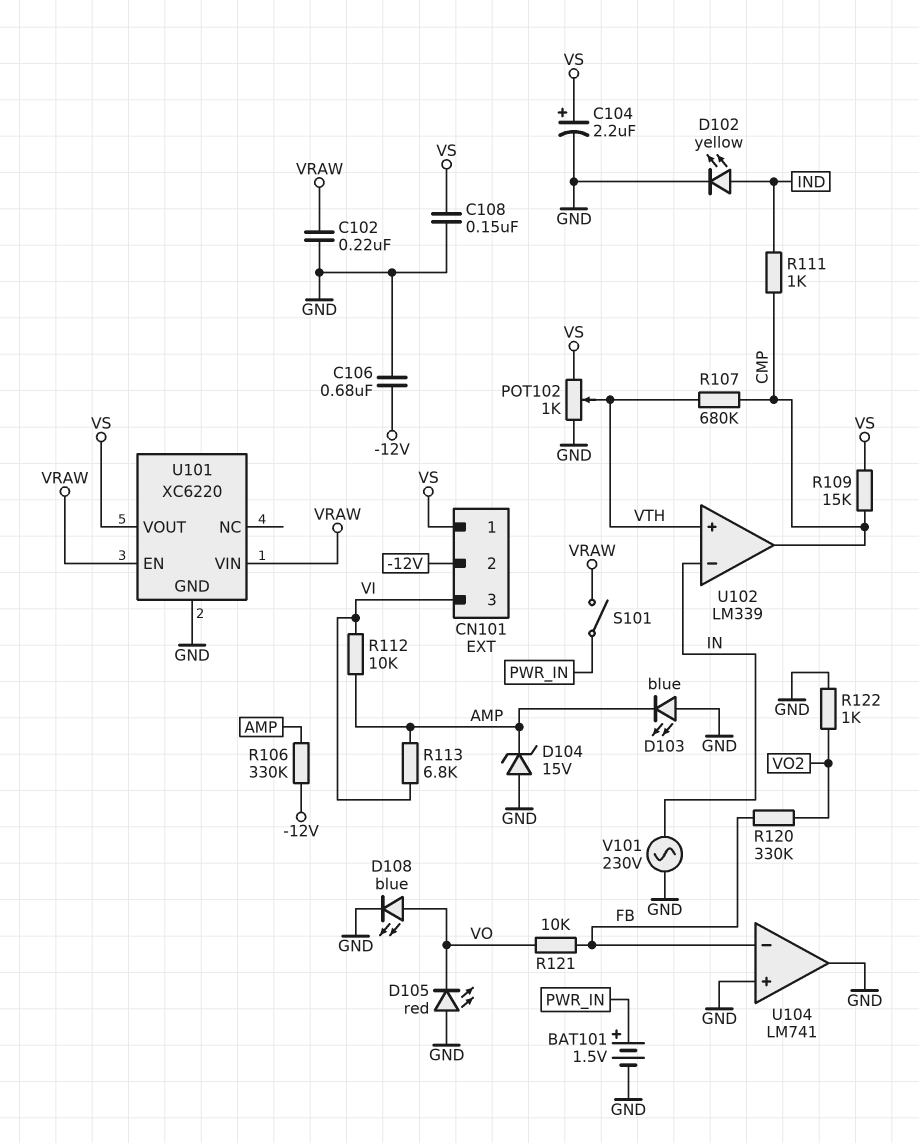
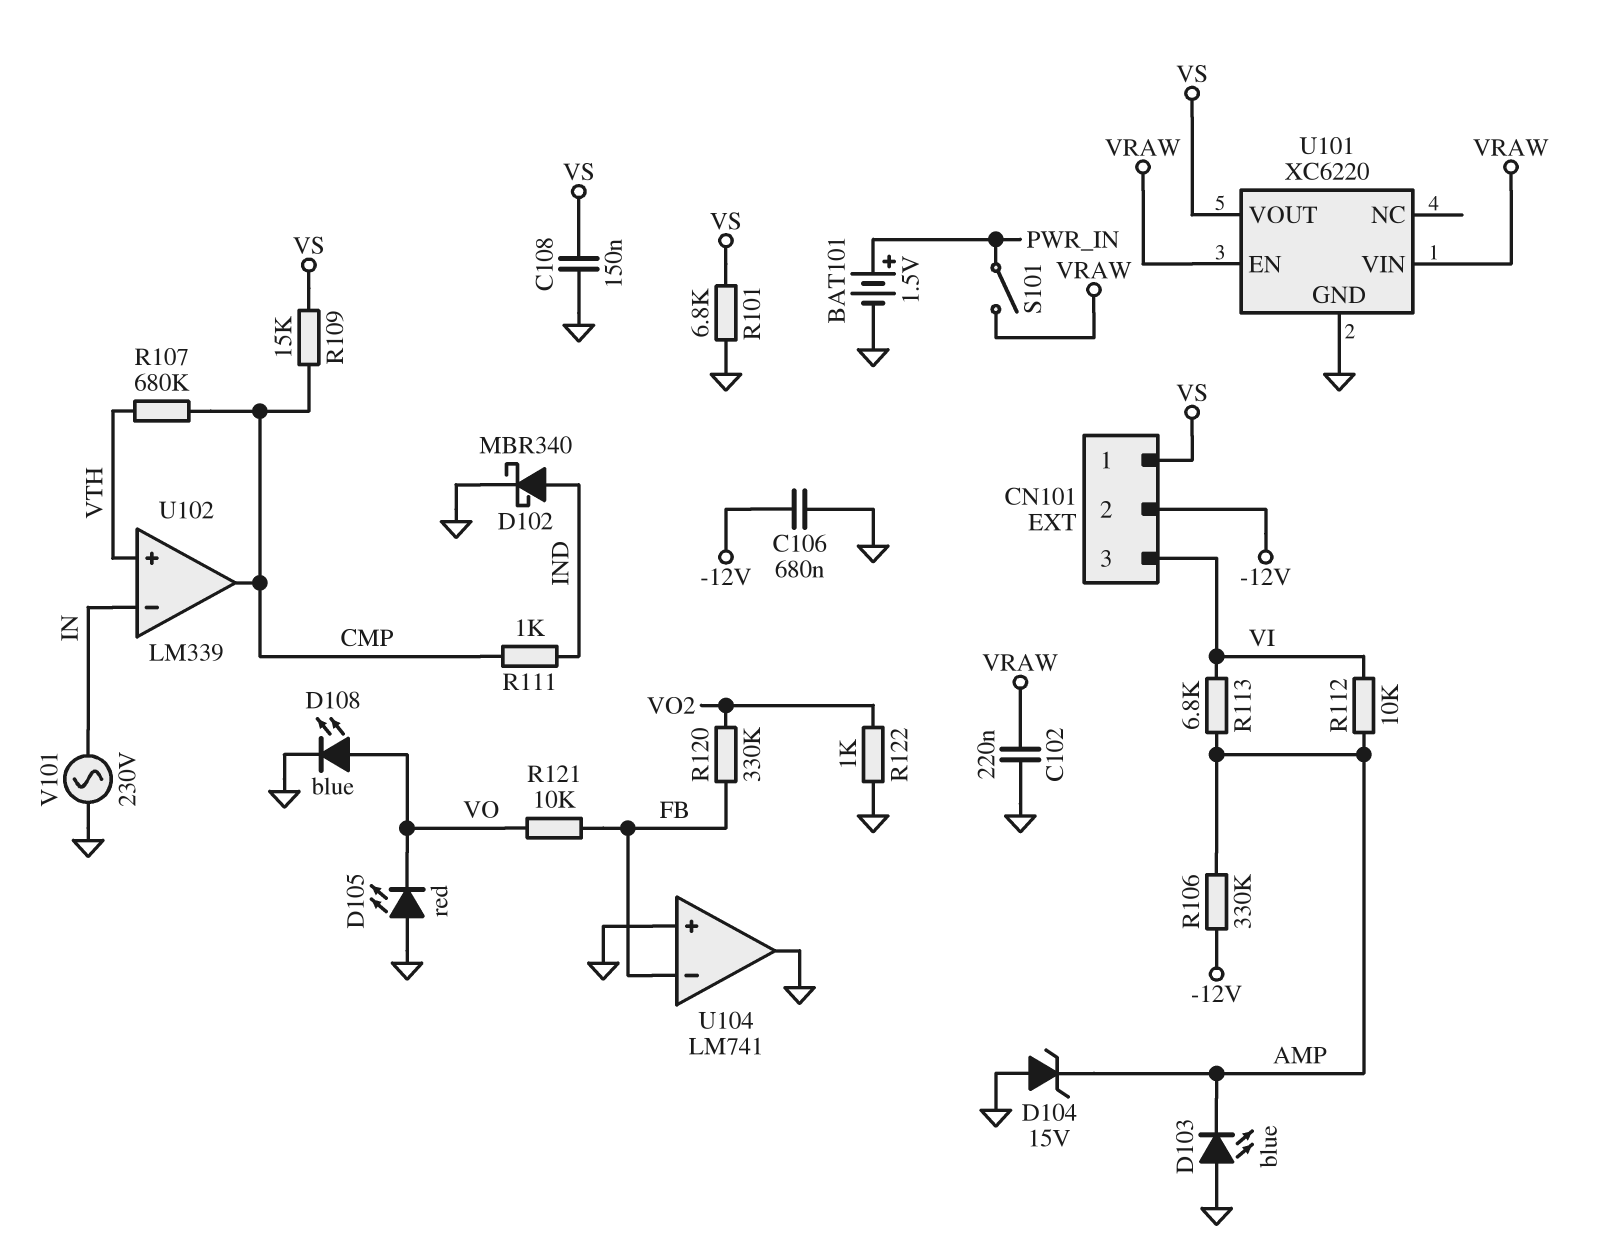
C104: 2.2uF (plus VS, minus GND) -> none
D102: LED yellow (A IND, K GND) -> schottky MBR340 (A IND, K GND)
POT102: 1k (GND, VS, wiper VTH) -> none
R101: none -> 6.8k (GND, VS)

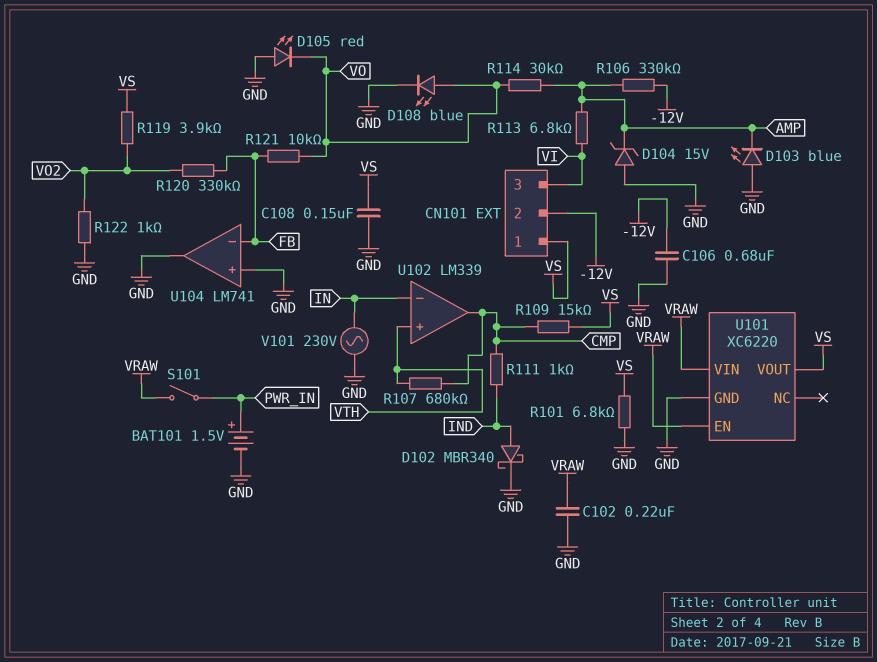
R112: 10k (AMP, VI) -> none
R114: none -> 30k (AMP, VO)
R119: none -> 3.9k (VO2, VS)

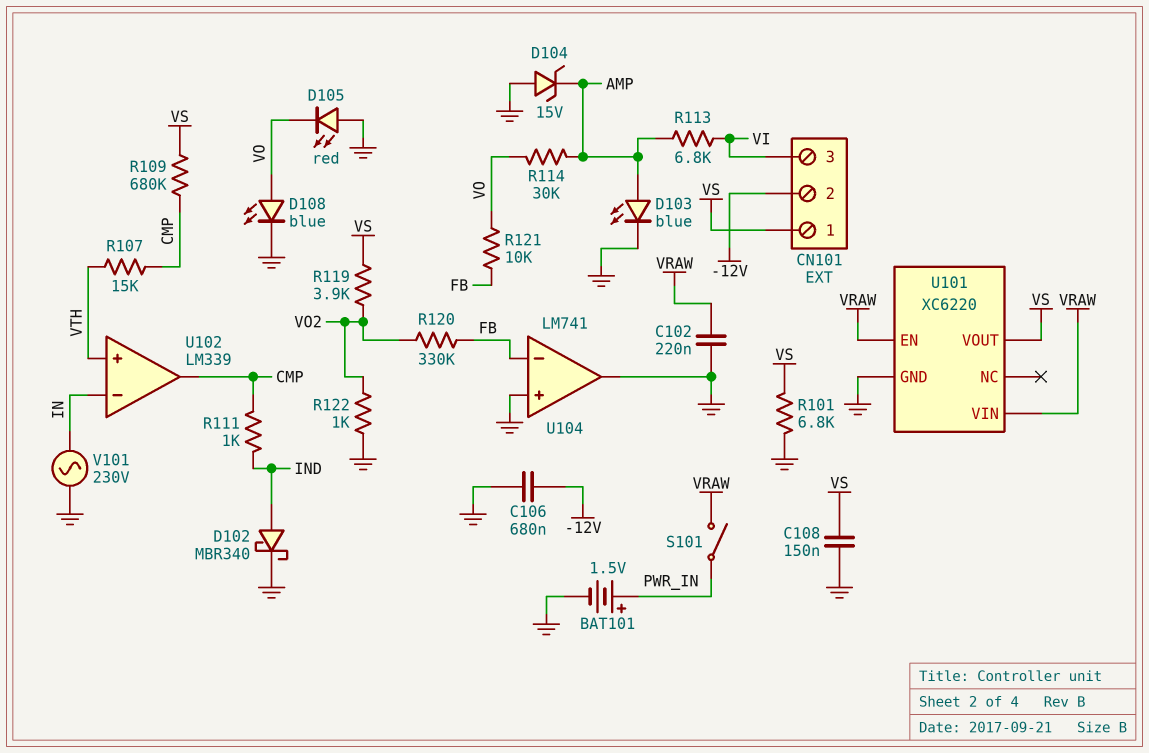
D103: LED blue (A GND, K AMP) -> LED blue (A AMP, K GND)
R106: 330k (-12V, AMP) -> none
R107: 680k (CMP, VTH) -> 15k (CMP, VTH)
R109: 15k (CMP, VS) -> 680k (CMP, VS)

